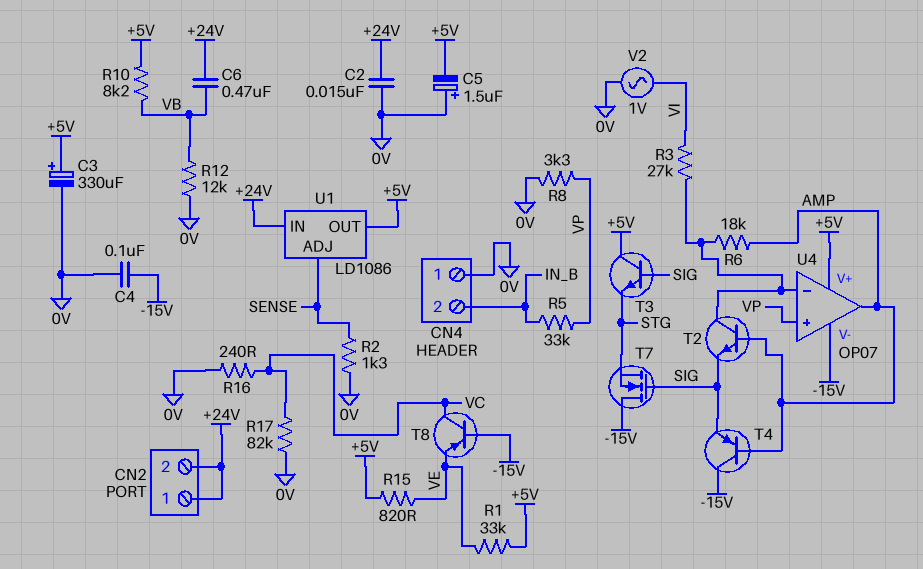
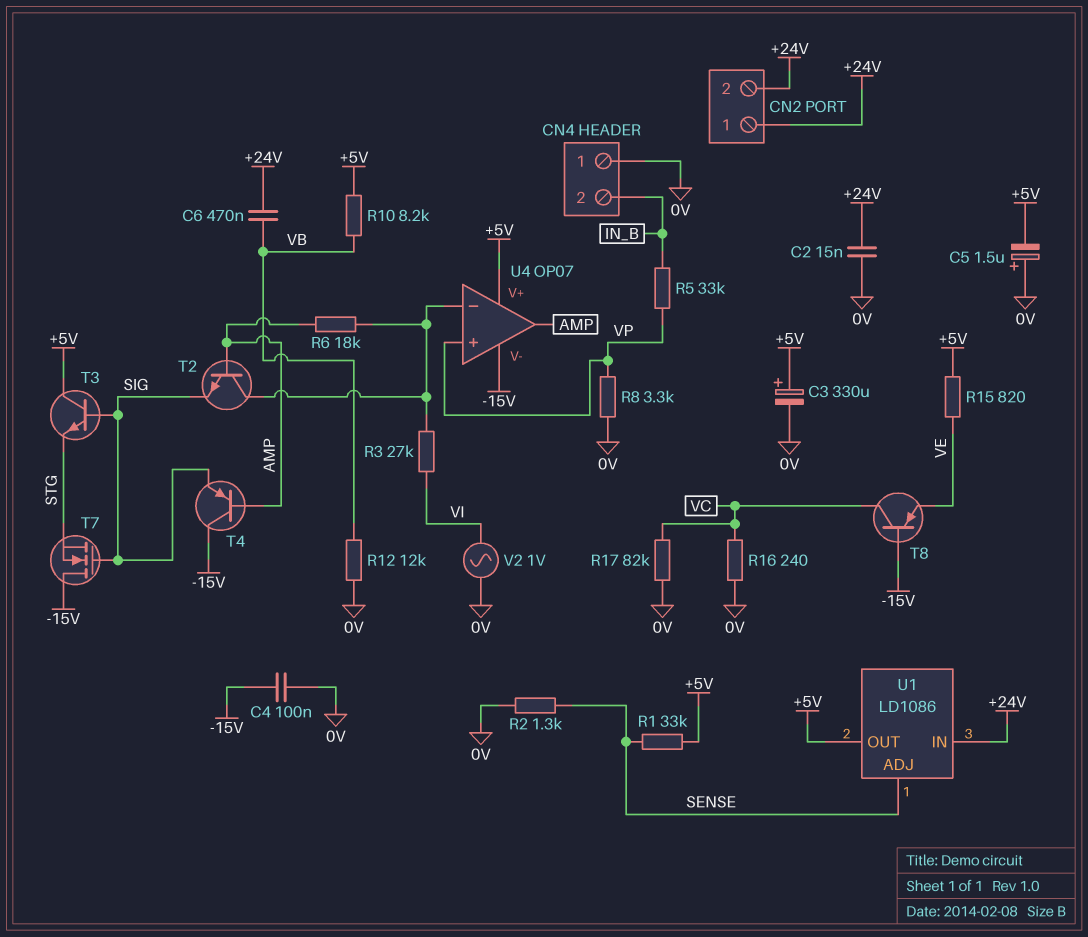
R1: 33k (+5V, VE) -> 33k (+5V, SENSE)

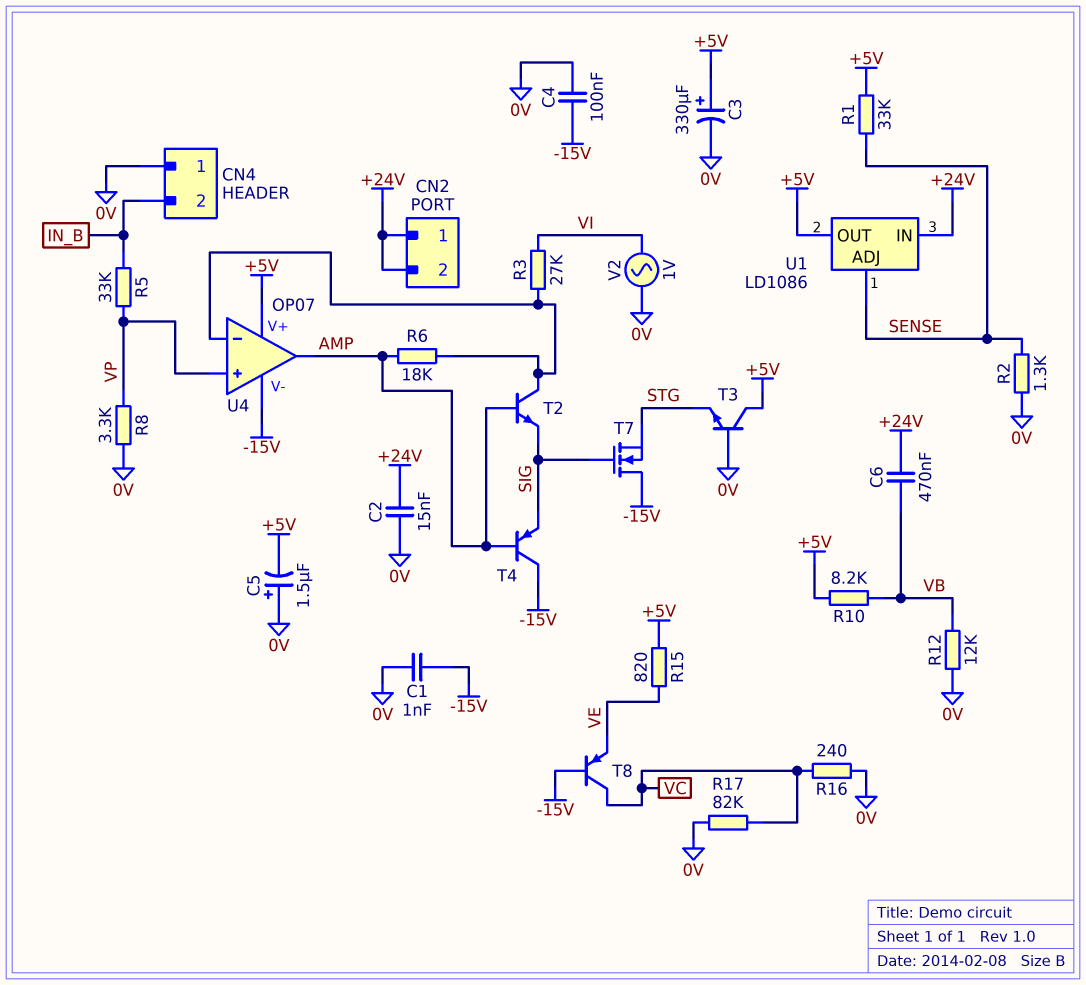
C1: none -> 1nF (-15V, 0V)
T3: NPN (B SIG, C +5V, E STG) -> NPN (B 0V, C +5V, E STG)

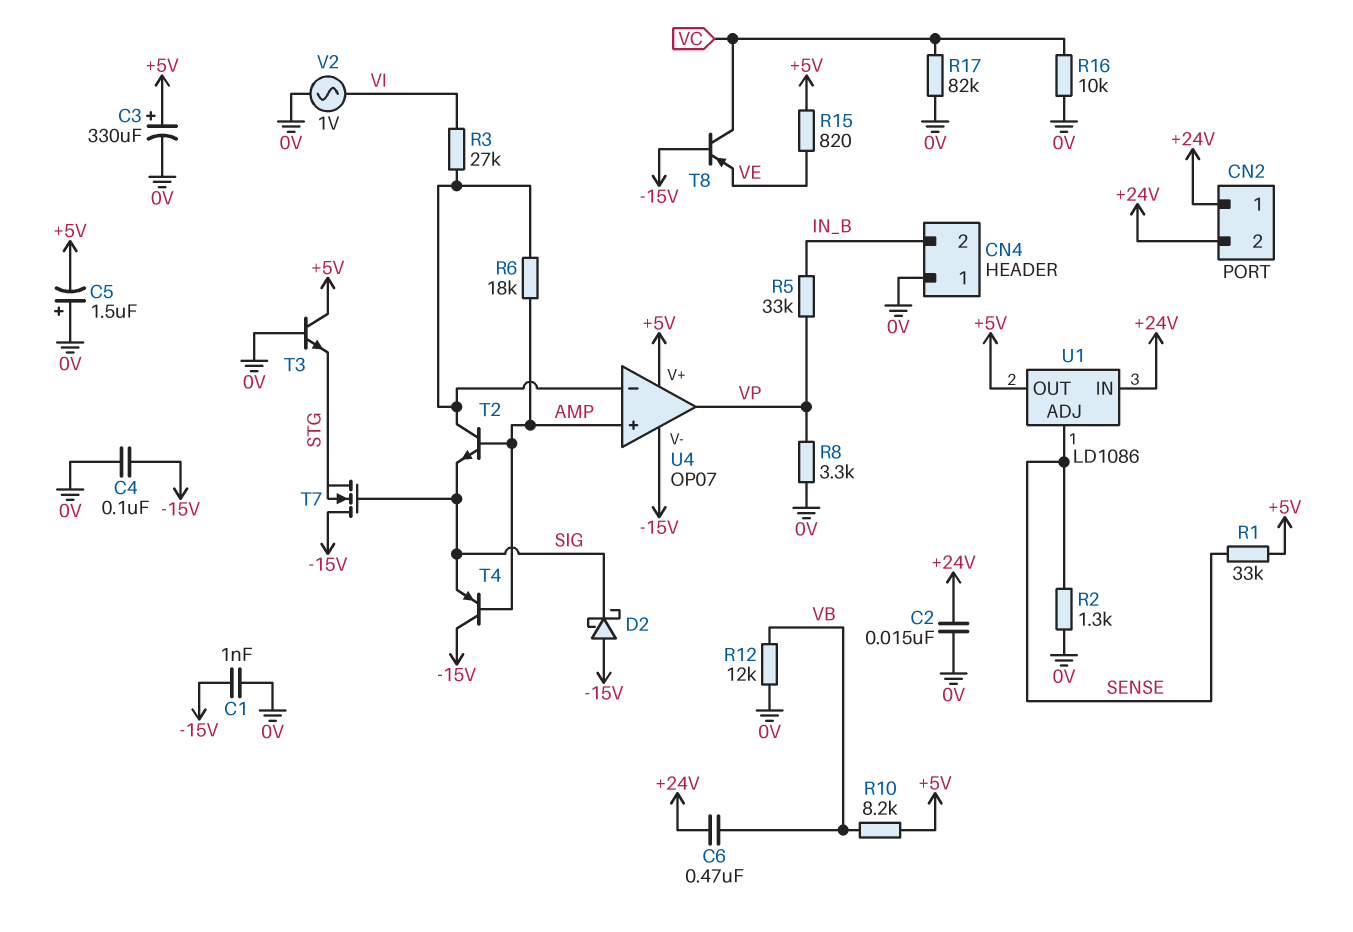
D2: none -> schottky (A -15V, K SIG)
R16: 240 (0V, VC) -> 10k (0V, VC)
U4 pin in+: VP -> AMP
U4 pin out: AMP -> VP

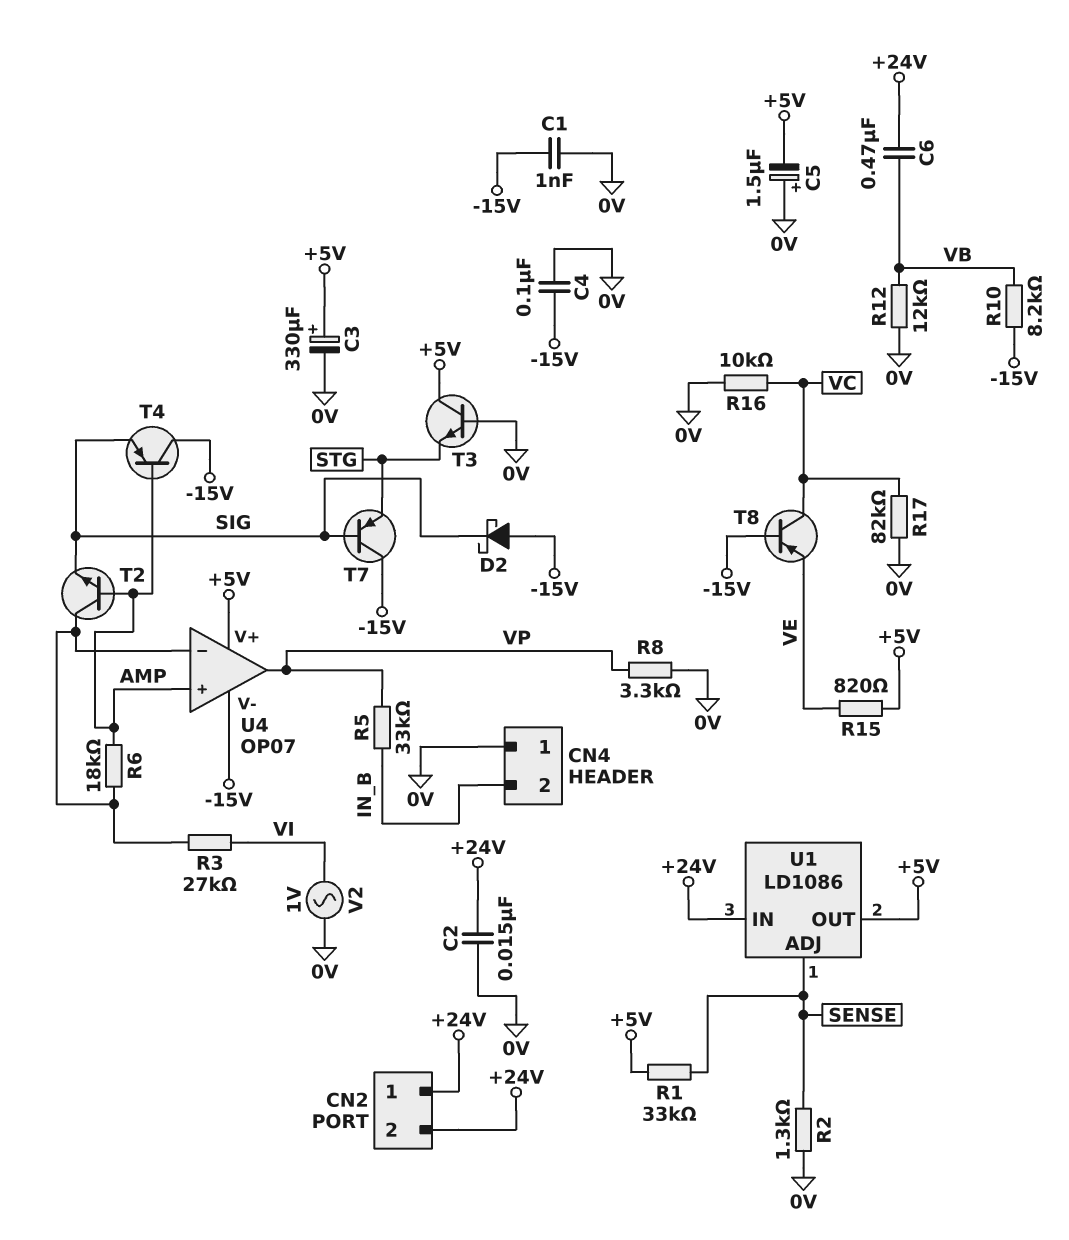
R10: 8.2k (+5V, VB) -> 8.2k (-15V, VB)
T7: NMOS (G SIG, D -15V, S STG) -> PNP (B SIG, C -15V, E STG)

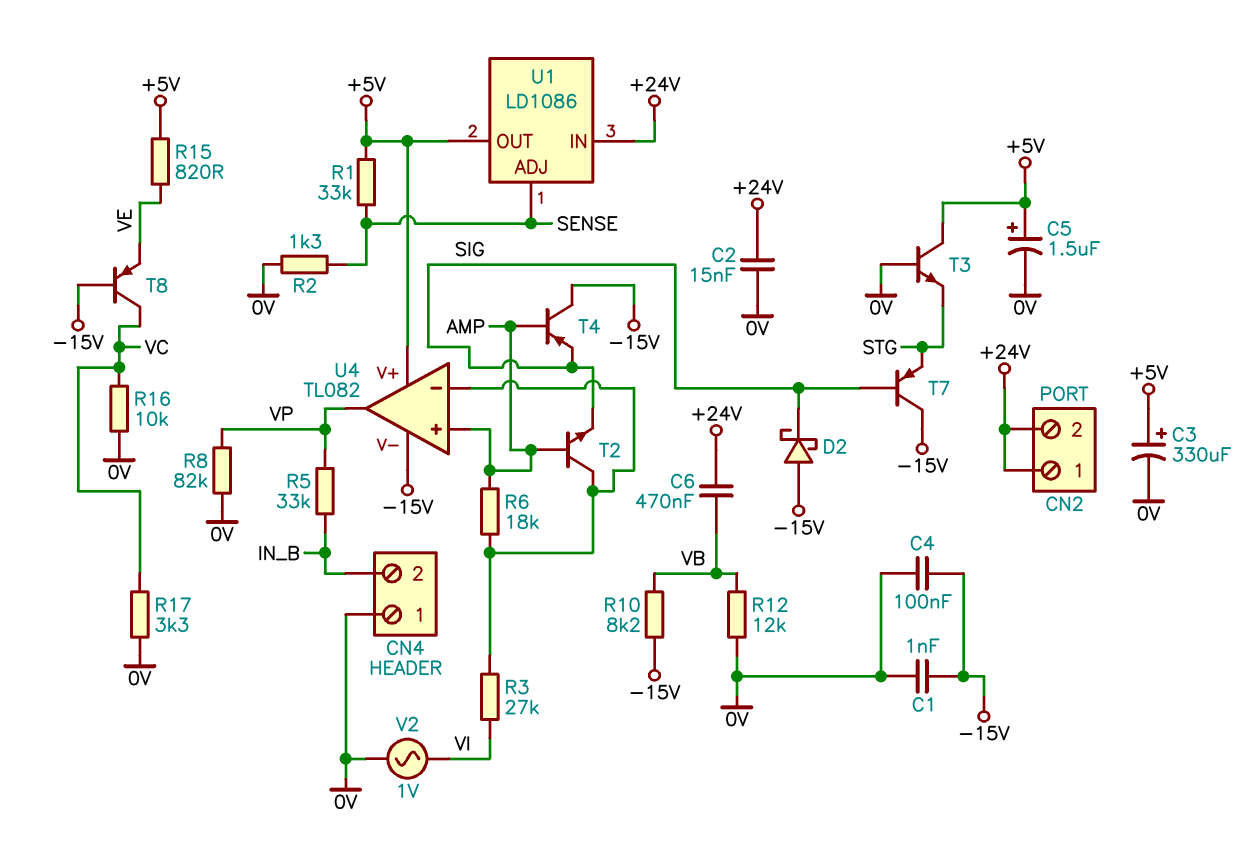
C5: 1.5uF (plus 0V, minus +5V) -> 1.5uF (plus +5V, minus 0V)
R8: 3.3k (0V, VP) -> 82k (0V, VP)
R17: 82k (0V, VC) -> 3.3k (0V, VC)
U4: OP07 -> TL082

